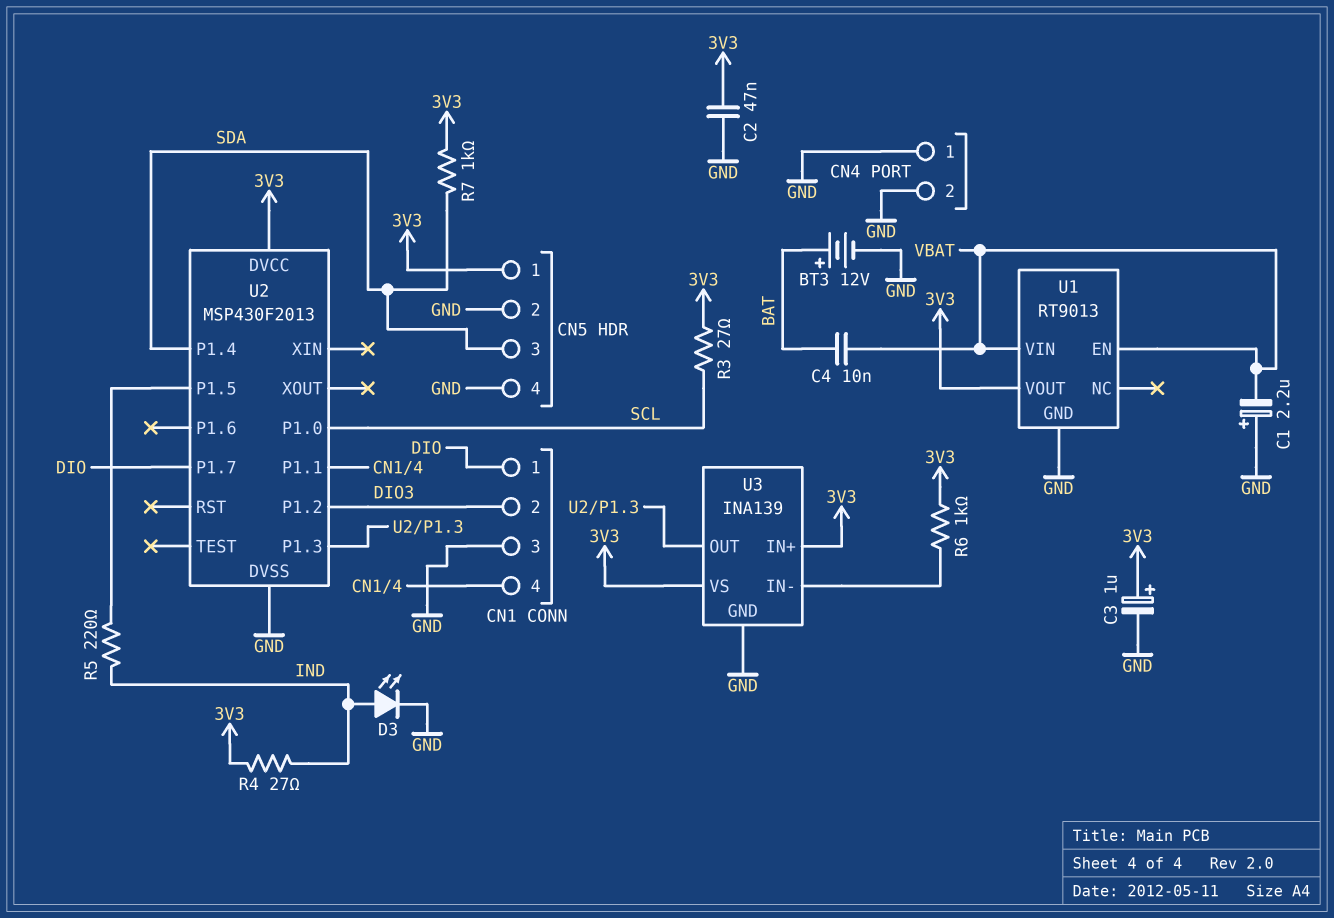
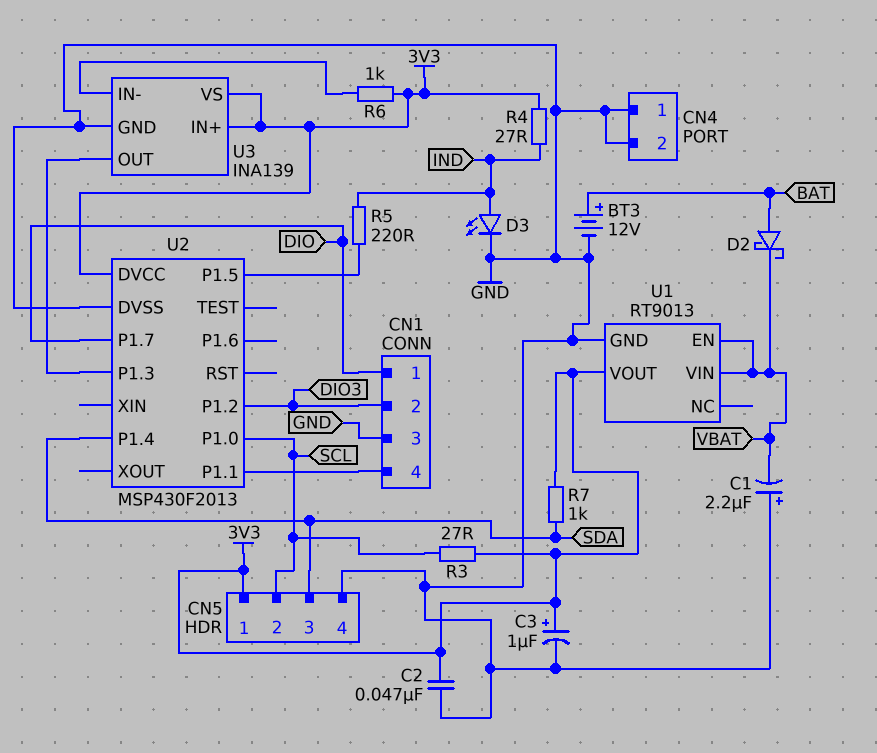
C4: 10nF (BAT, VBAT) -> none
CN5 pin 2: GND -> SCL
D2: none -> schottky (A BAT, K VBAT)

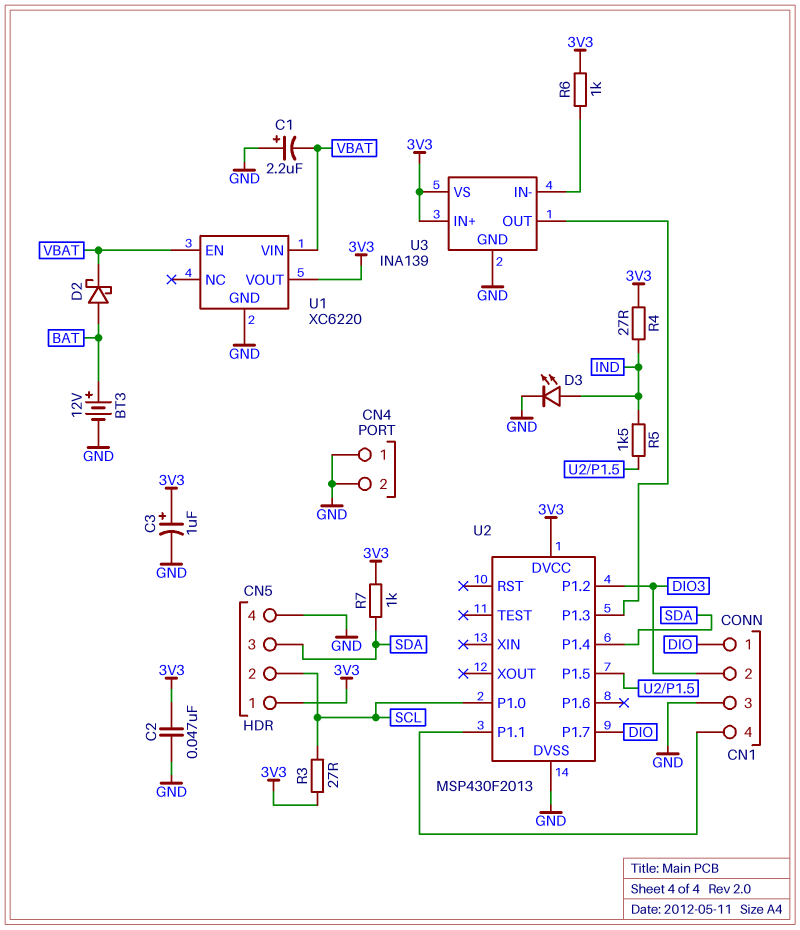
R5: 220 (IND, U2/P1.5) -> 1.5k (IND, U2/P1.5)
U1: RT9013 -> XC6220

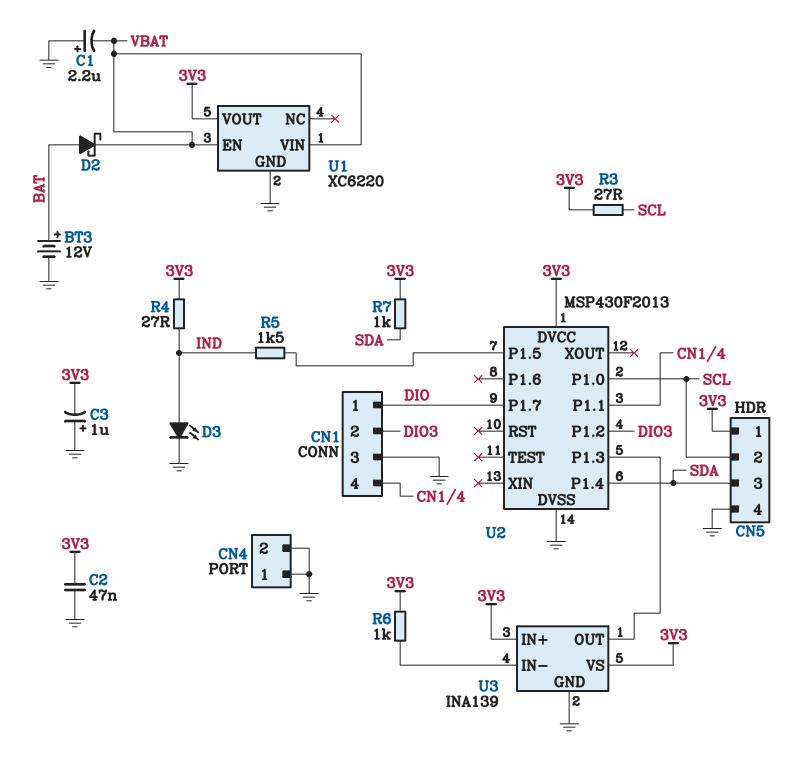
C3: 1uF (plus 3V3, minus GND) -> 1uF (plus GND, minus 3V3)

